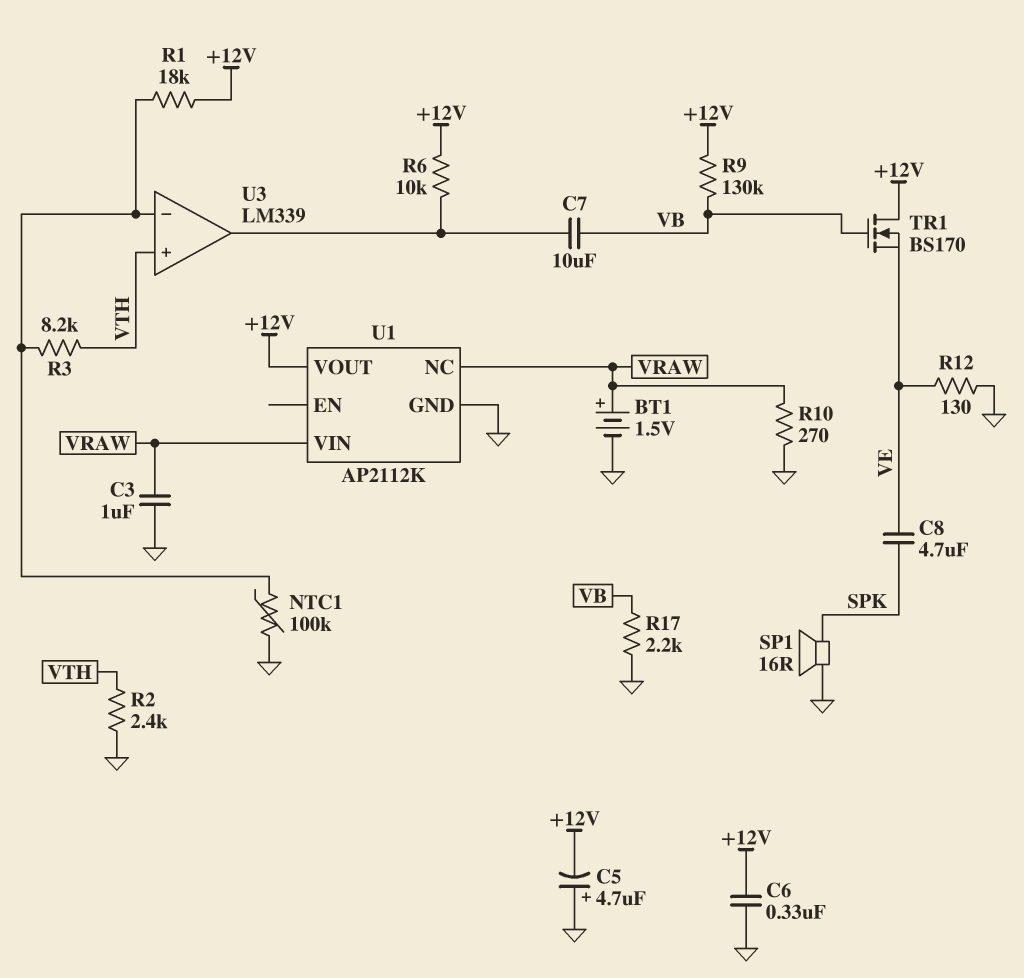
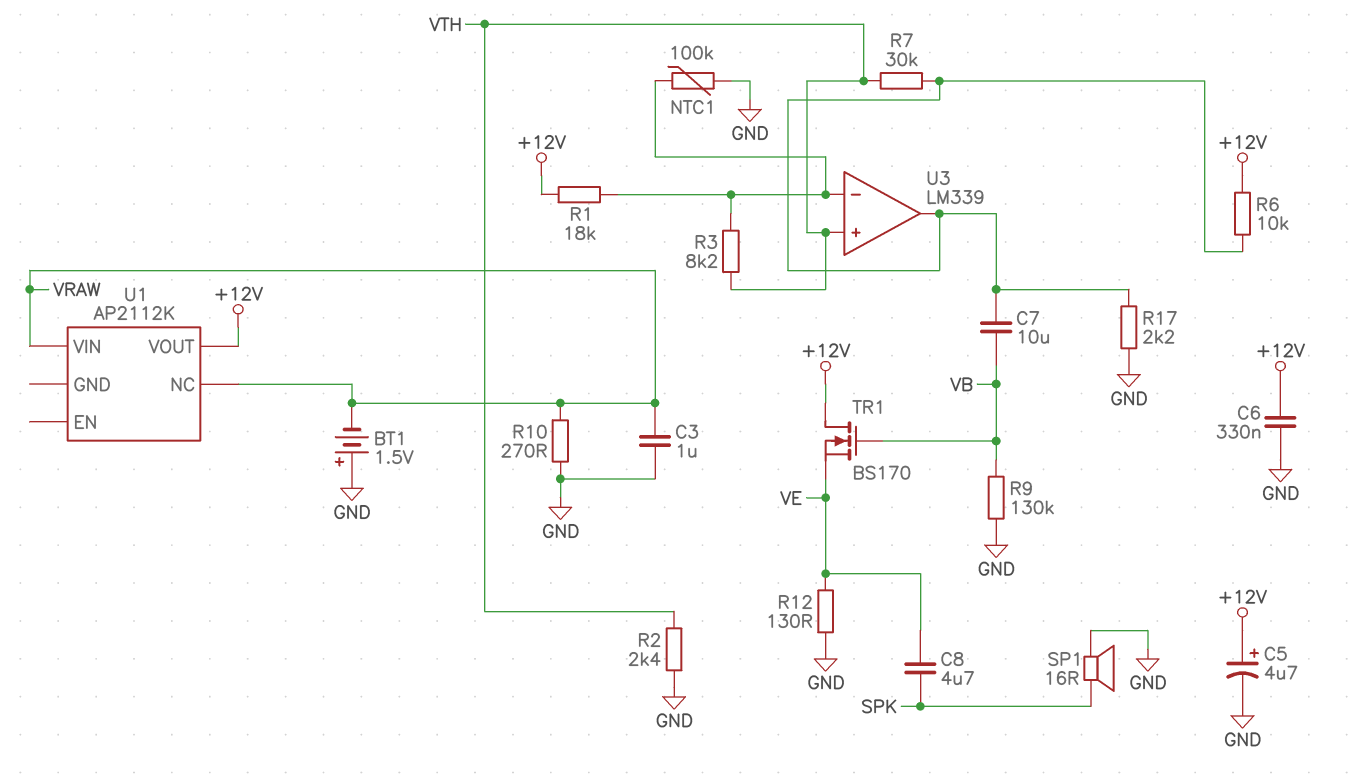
BT1: 1.5V (plus VRAW, minus GND) -> 1.5V (plus GND, minus VRAW)
C5: 4.7uF (plus GND, minus +12V) -> 4.7uF (plus +12V, minus GND)
R7: none -> 30k (U3/out, VTH)
R9: 130k (+12V, VB) -> 130k (GND, VB)
R17: 2.2k (GND, VB) -> 2.2k (GND, U3/out)
U1 pin GND: GND -> none

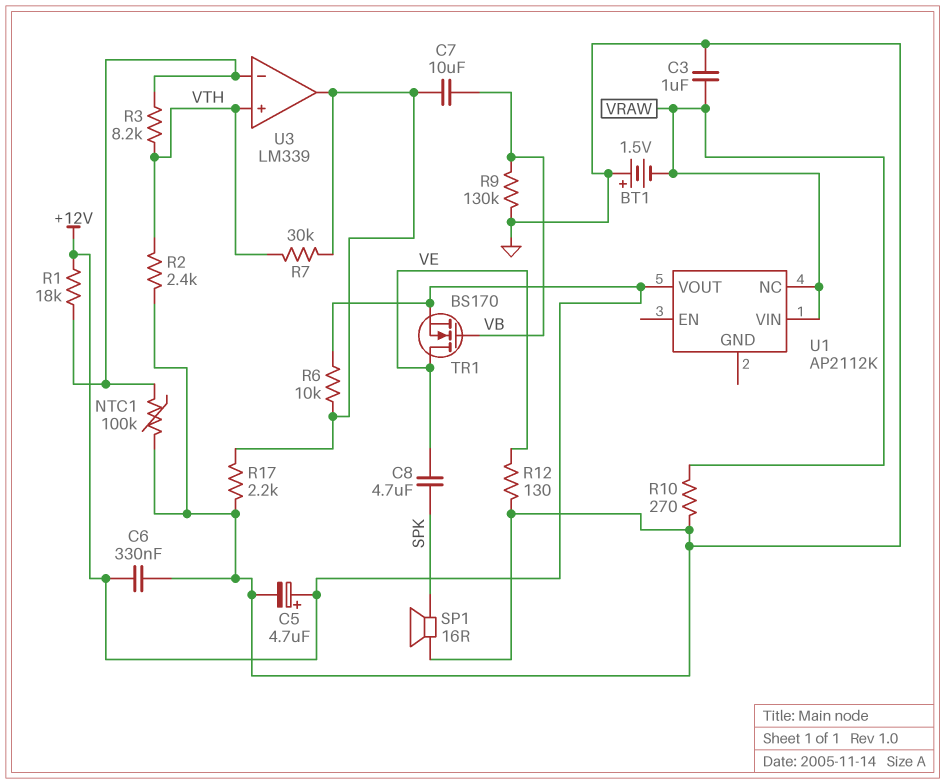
TR1: NMOS BS170 (G VB, D +12V, S VE) -> NMOS BS170 (G VB, D VE, S +12V)

